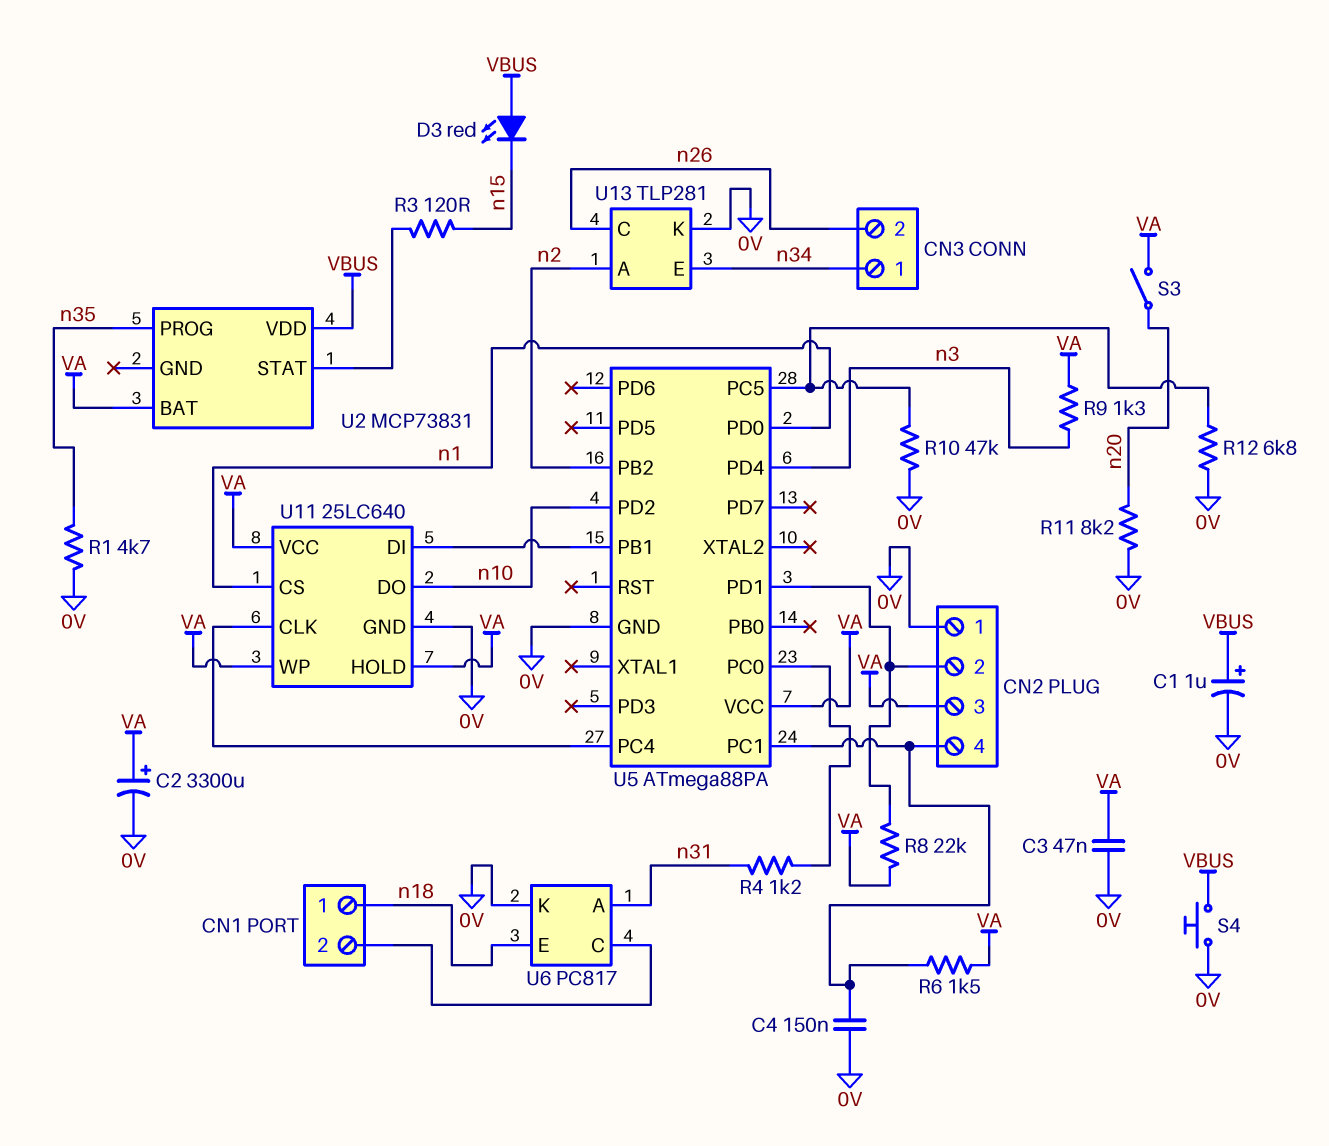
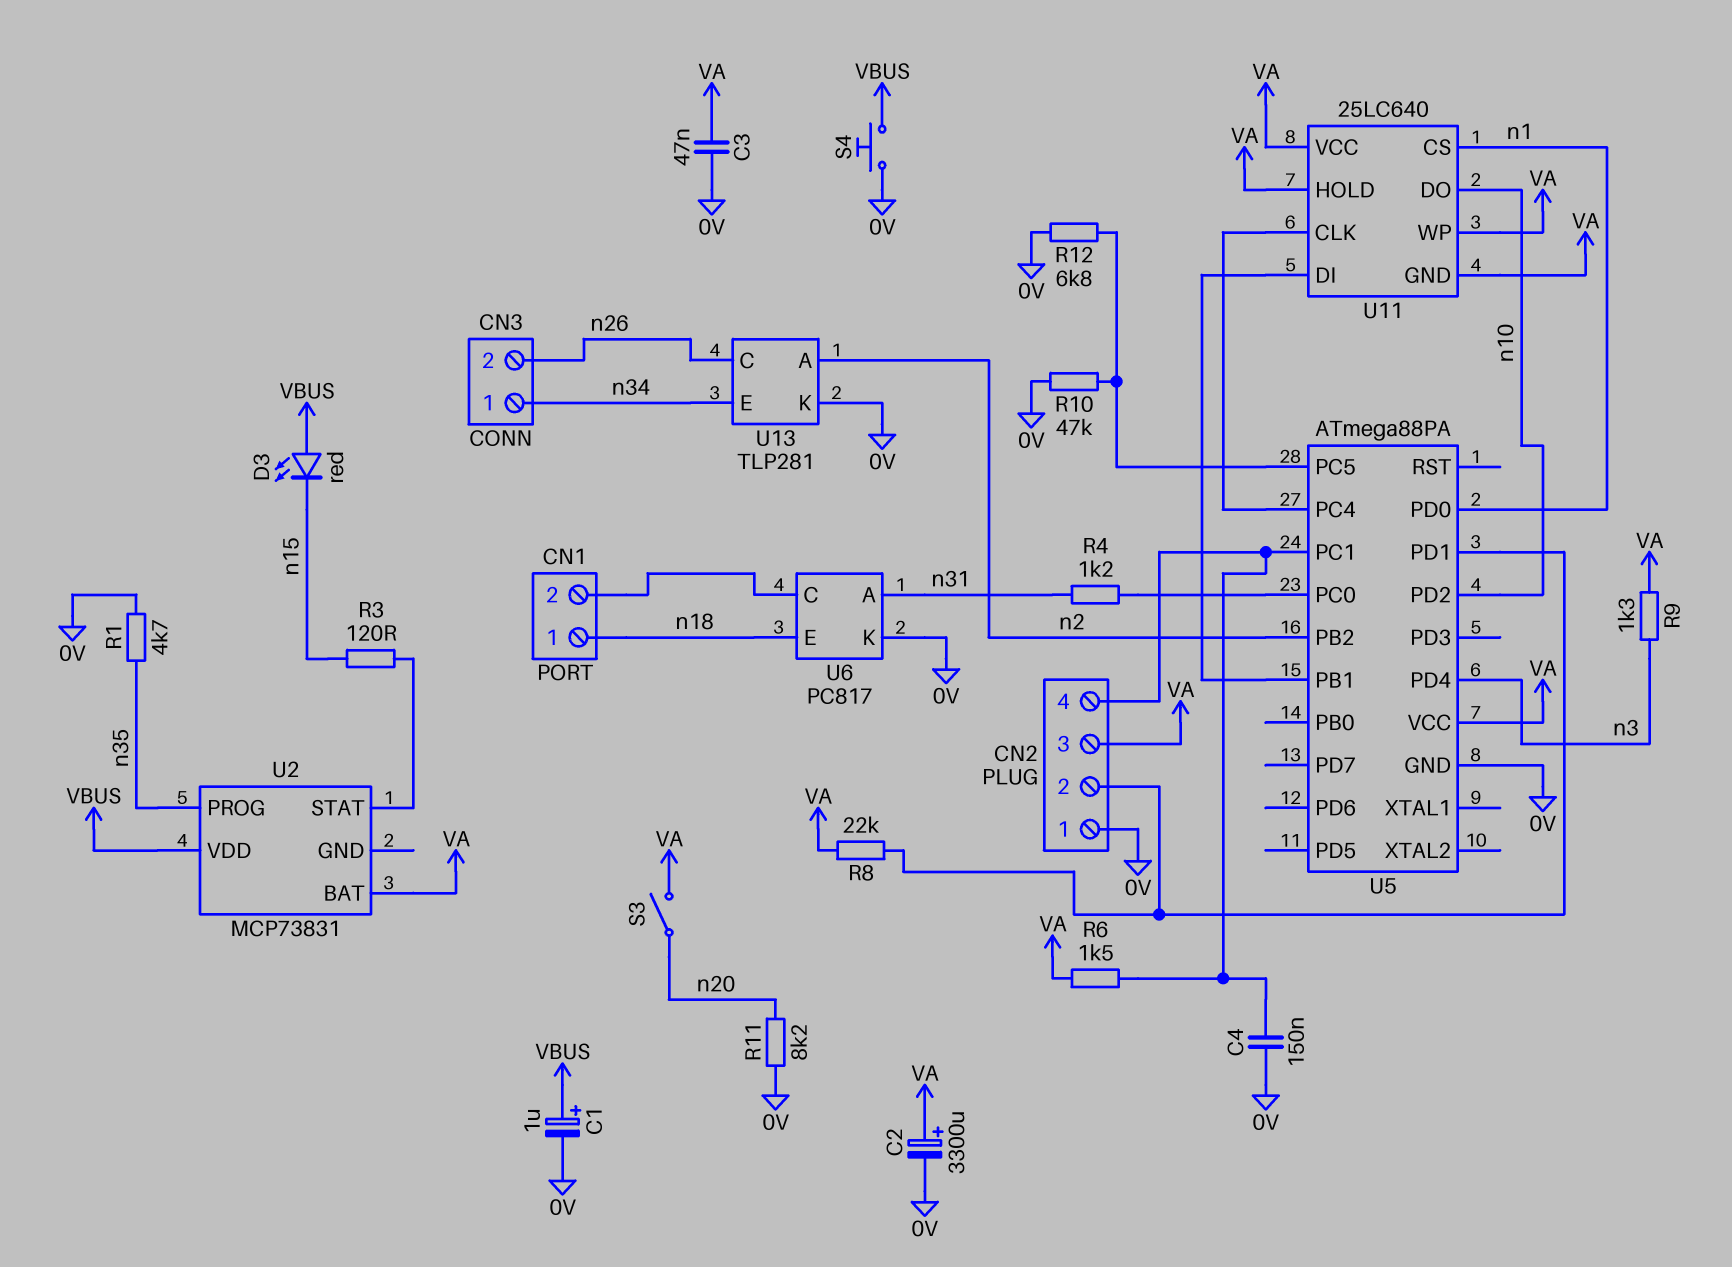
U11 pin GND: 0V -> VA

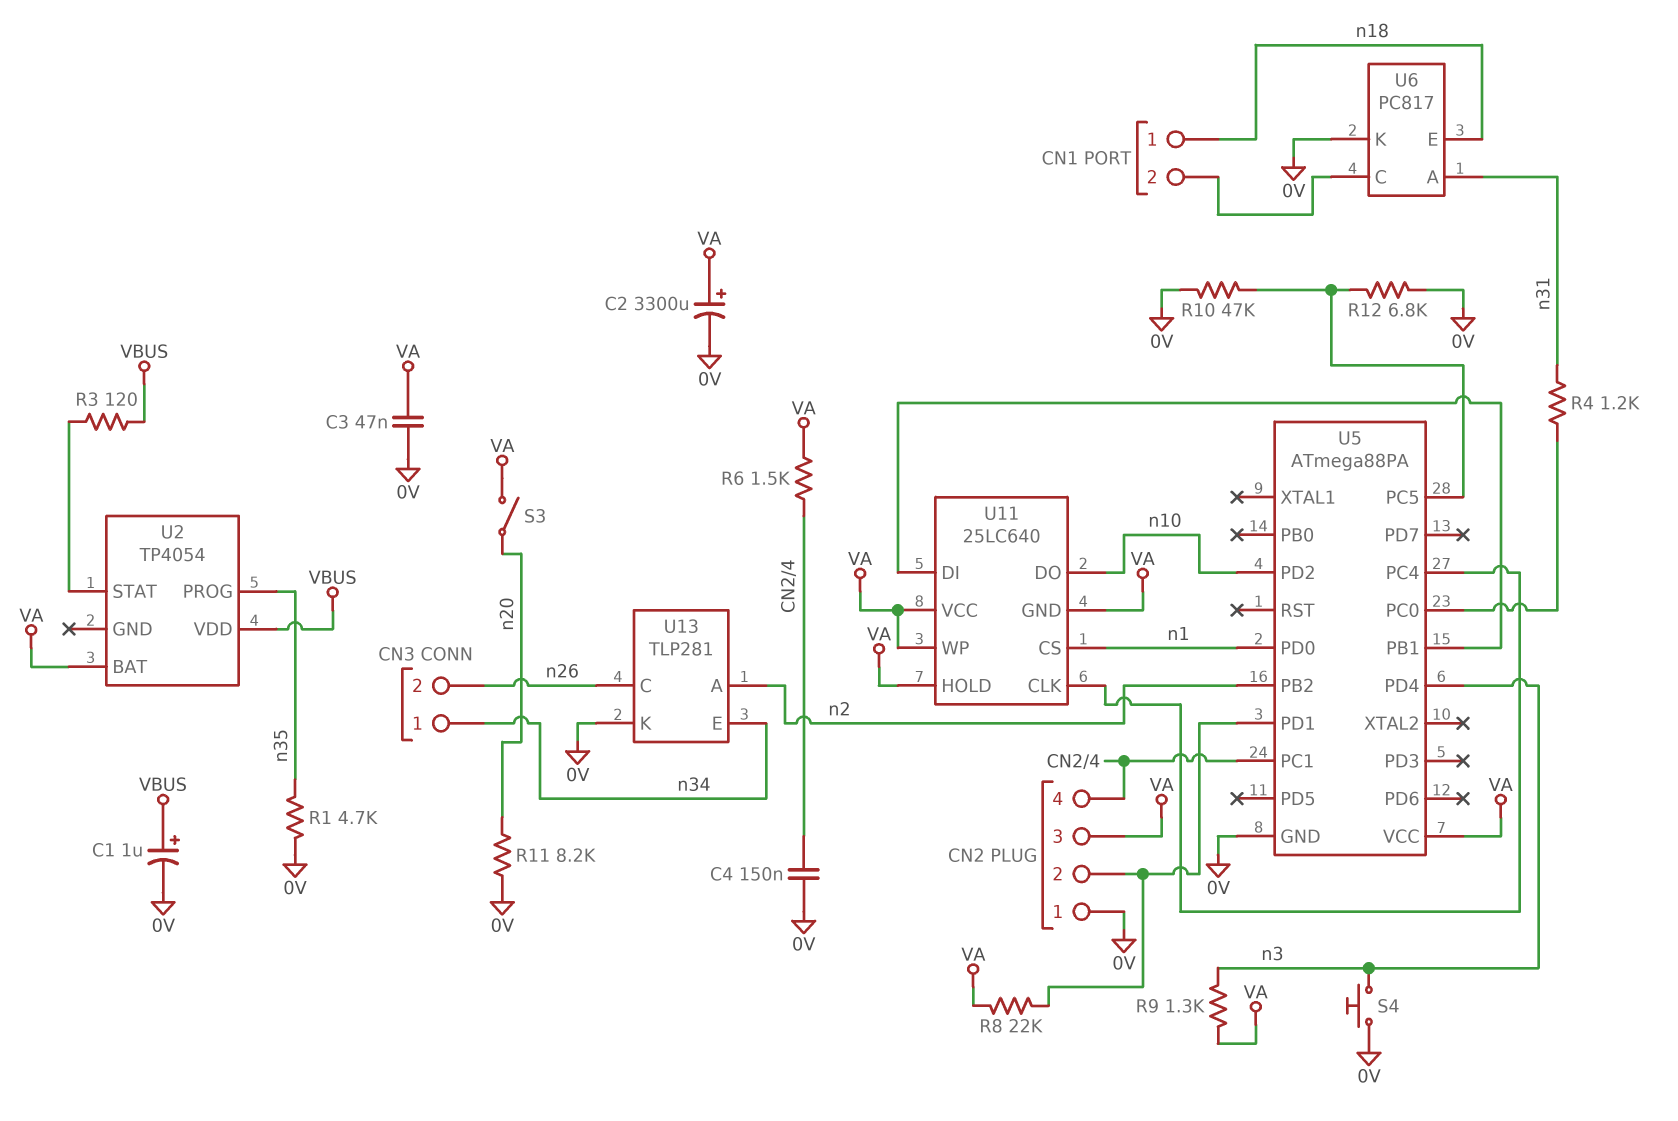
D3: LED red (A VBUS, K n15) -> none
R3: 120 (U2/STAT, n15) -> 120 (U2/STAT, VBUS)
S4: button (0V, VBUS) -> button (0V, n3)
U2: MCP73831 -> TP4054

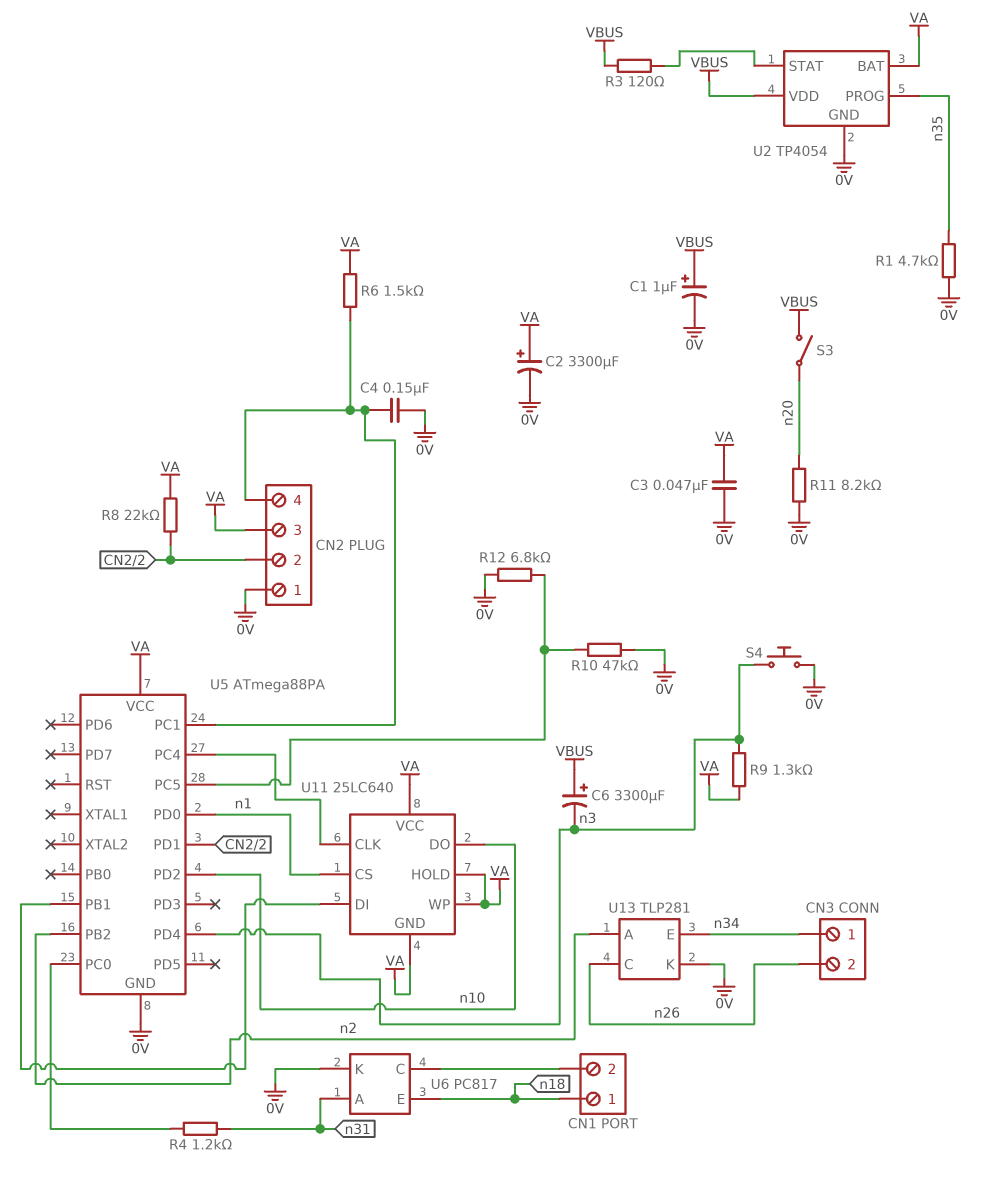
C6: none -> 3300uF (plus VBUS, minus n3)
S3: switch (VA, n20) -> switch (VBUS, n20)
U2 pin GND: none -> 0V

